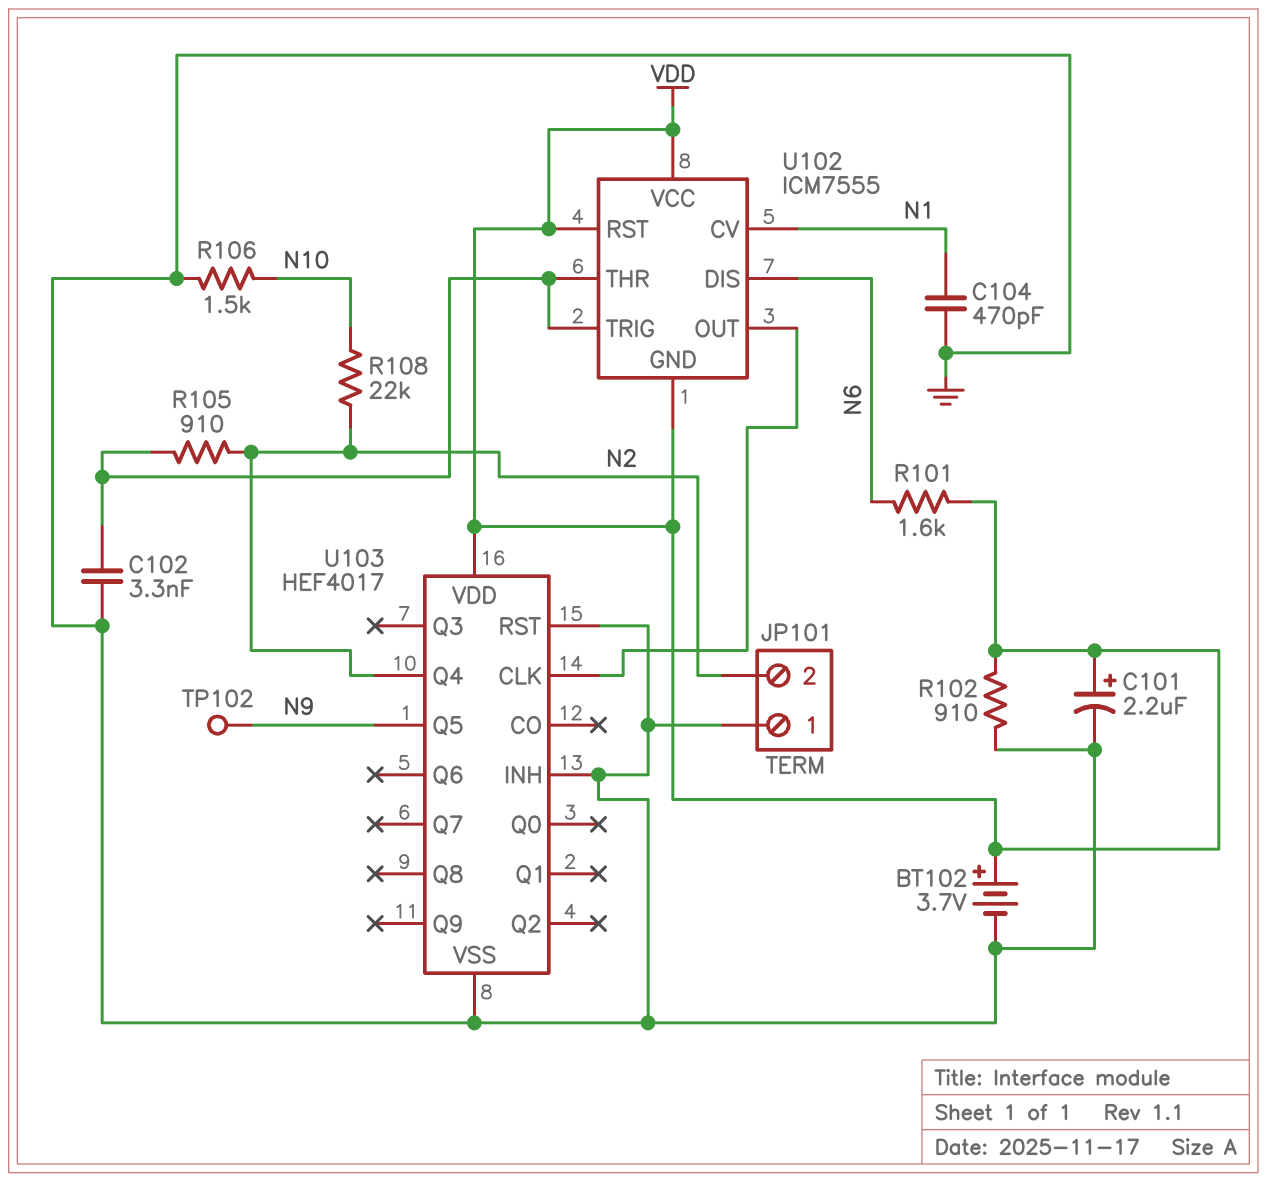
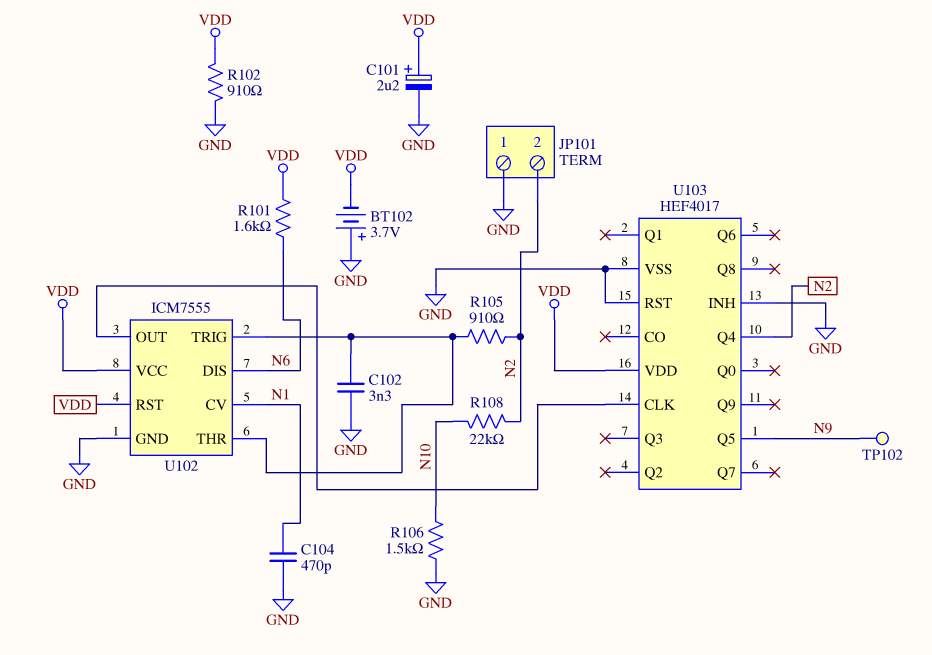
BT102: 3.7V (plus VDD, minus GND) -> 3.7V (plus GND, minus VDD)
U102 pin GND: VDD -> GND

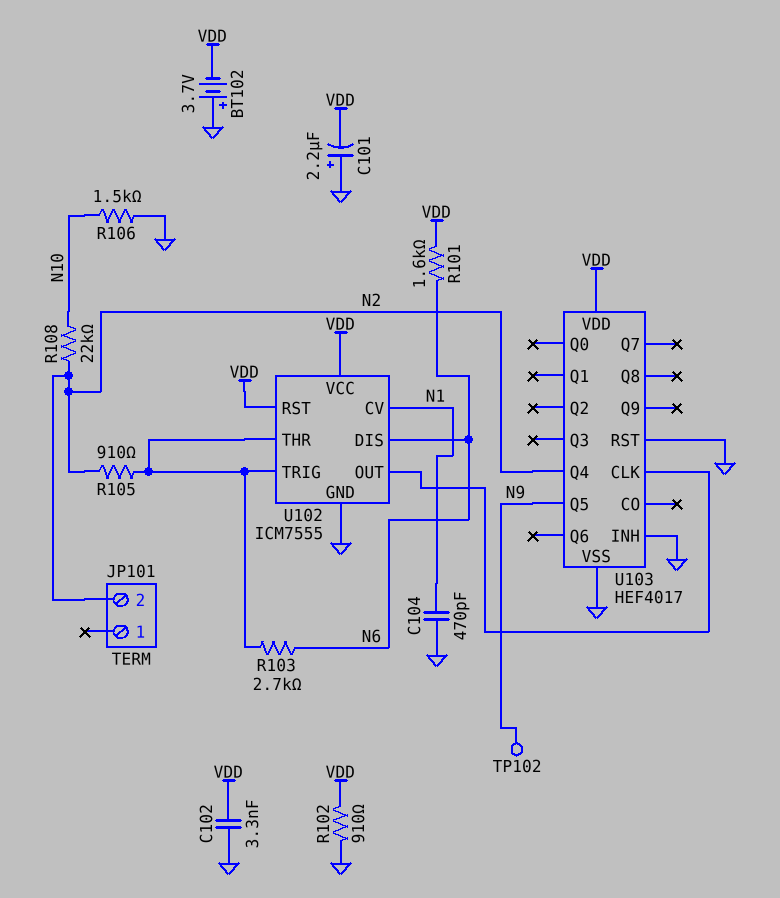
C101: 2.2uF (plus VDD, minus GND) -> 2.2uF (plus GND, minus VDD)
C102: 3.3nF (GND, U102/THR) -> 3.3nF (GND, VDD)
JP101 pin 1: GND -> none
R103: none -> 2.7k (N6, U102/THR)

